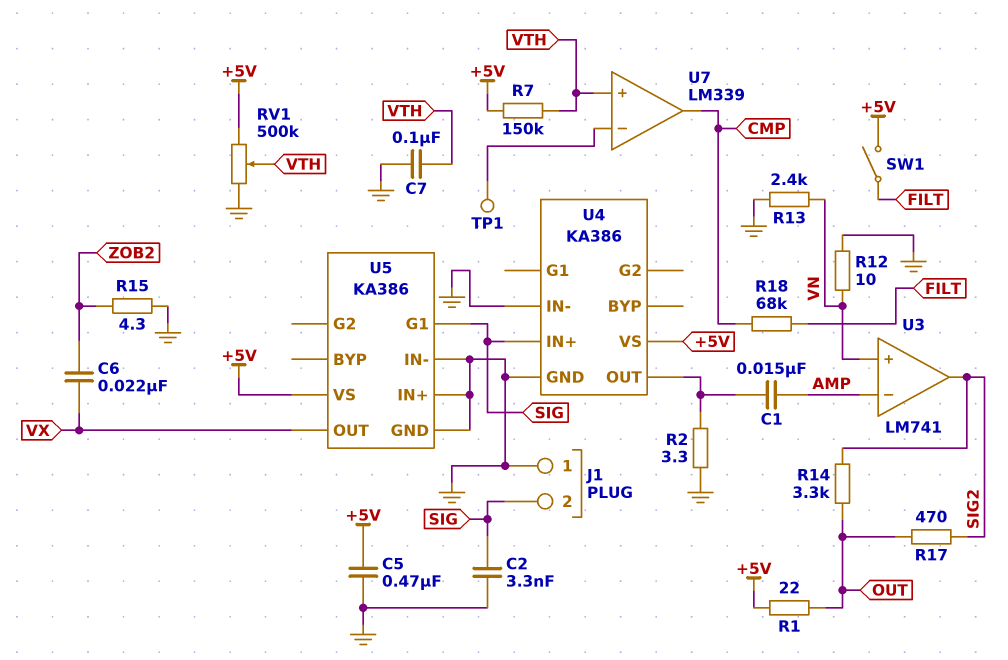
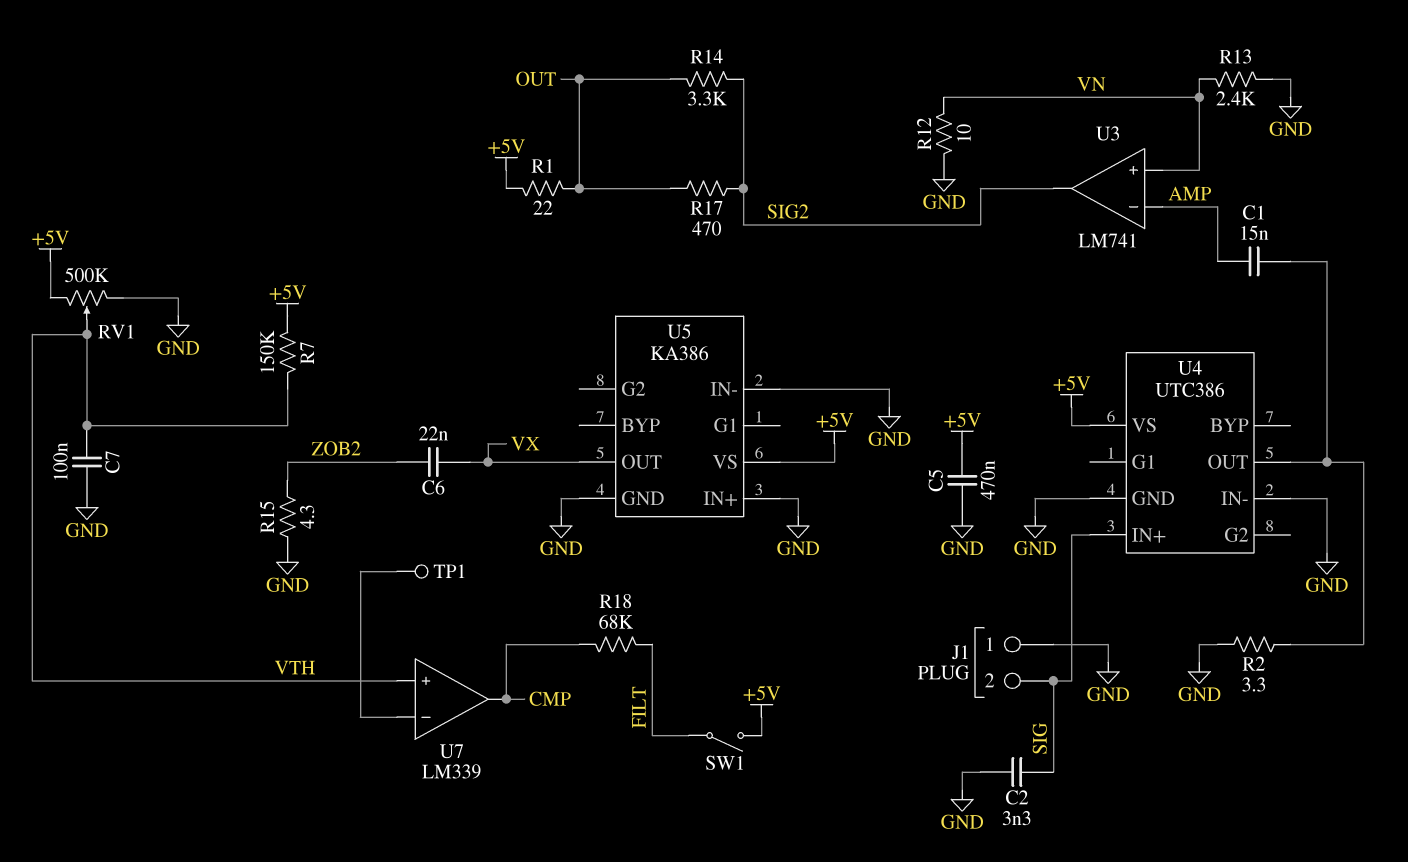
U4: KA386 -> UTC386
U5 pin G1: SIG -> none

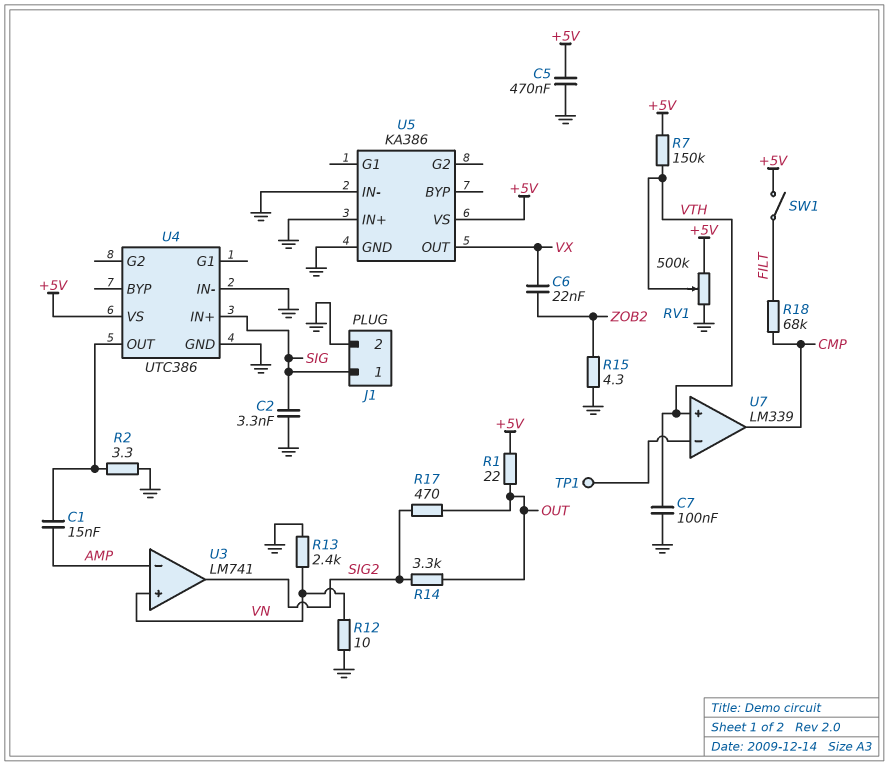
J1 pin 1: GND -> SIG
J1 pin 2: SIG -> GND

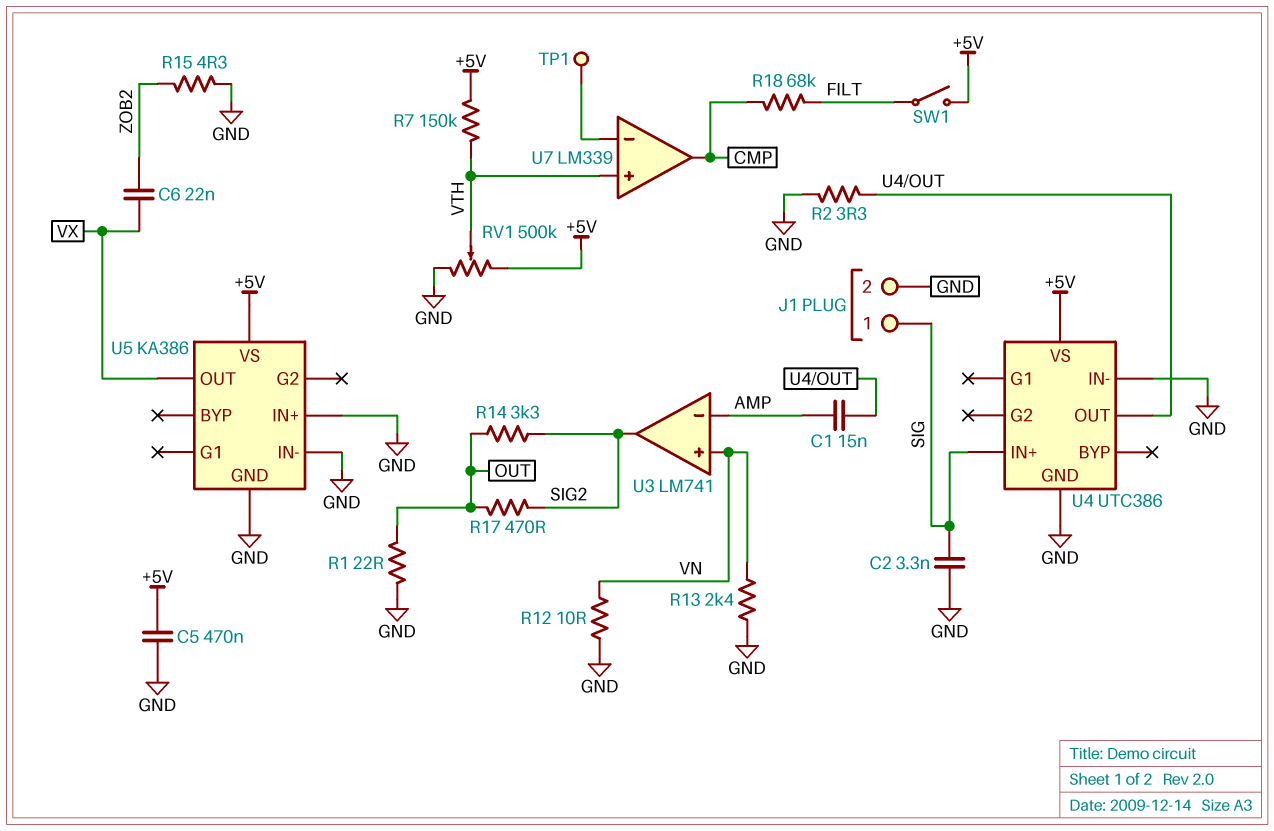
C7: 100nF (GND, VTH) -> none
R1: 22 (+5V, OUT) -> 22 (GND, OUT)

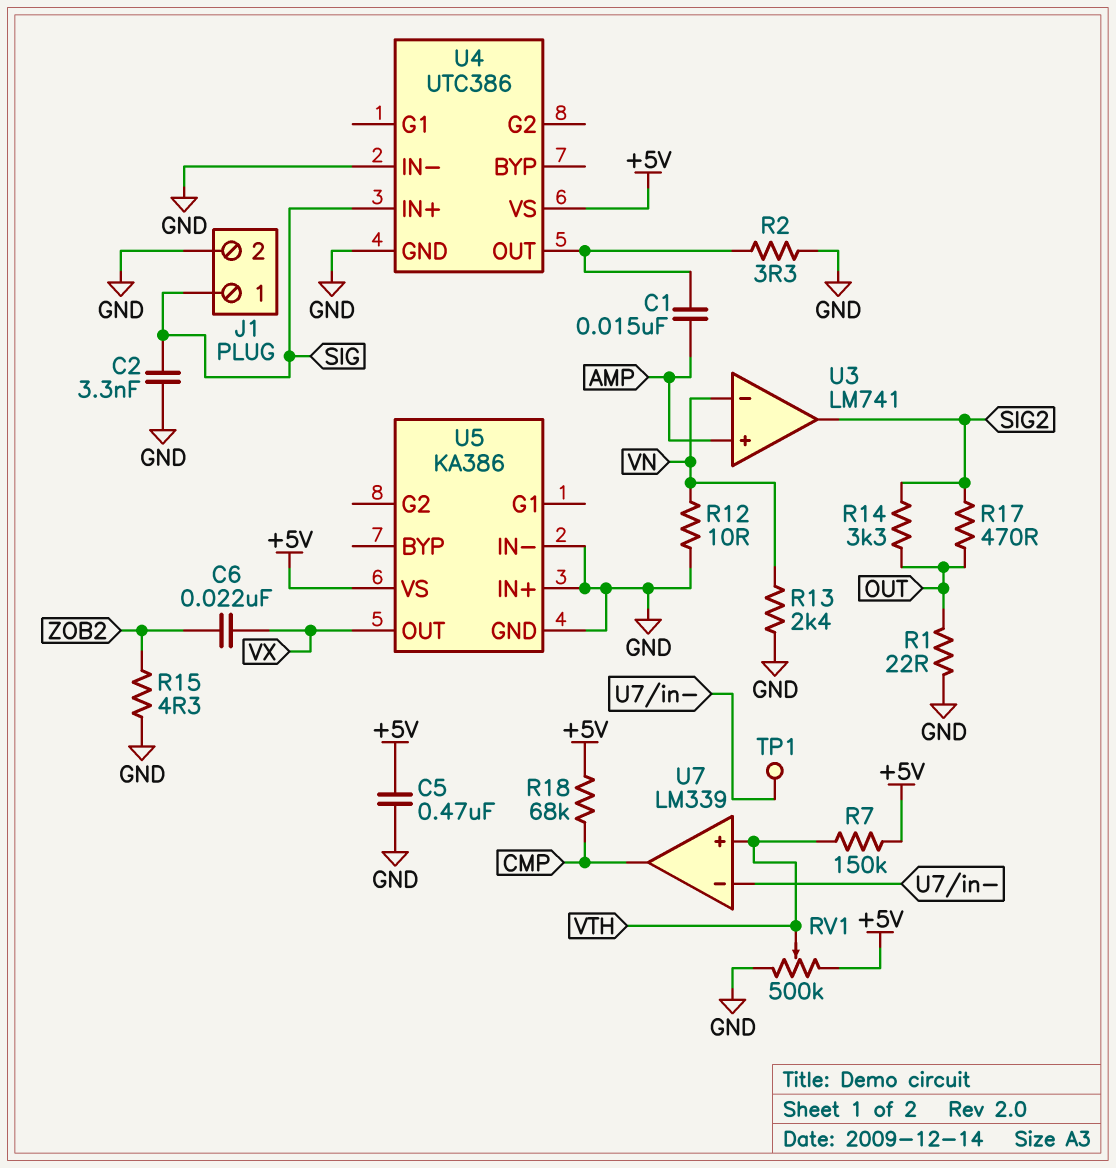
R18: 68k (CMP, FILT) -> 68k (+5V, CMP)
SW1: switch (+5V, FILT) -> none
U3 pin in+: VN -> AMP
U3 pin in-: AMP -> VN

